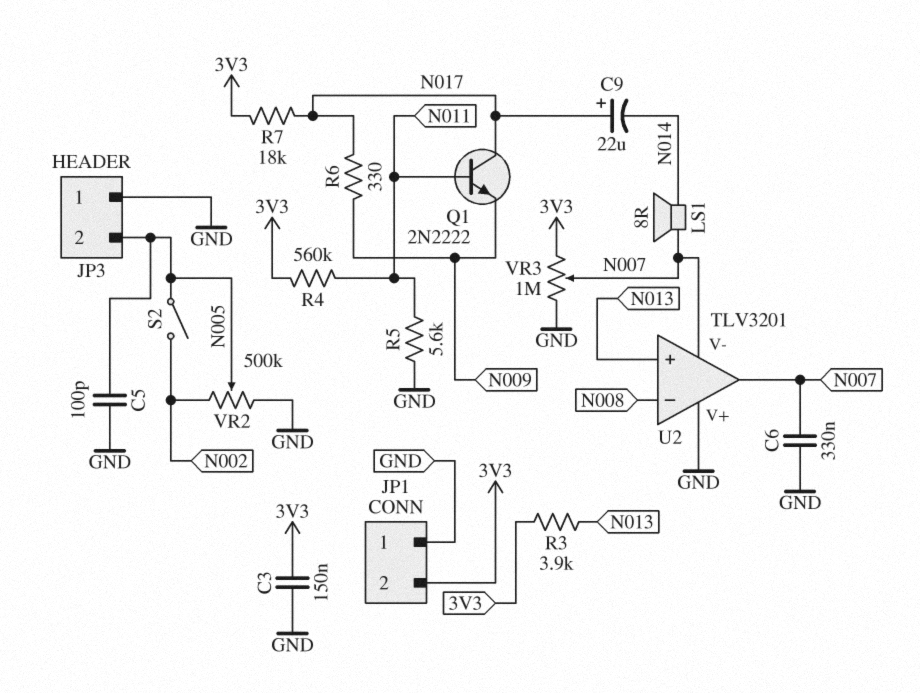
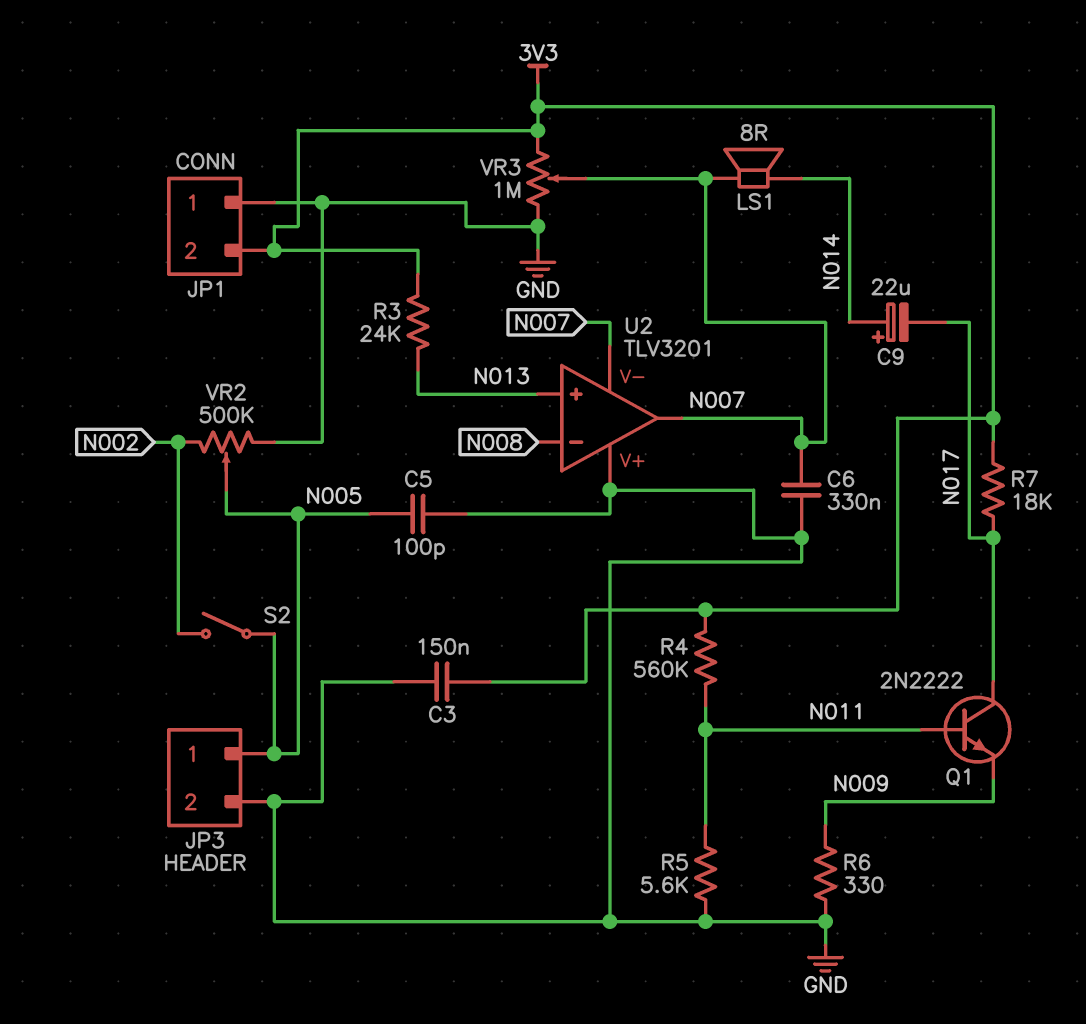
C9: 22uF (plus N017, minus N014) -> 22uF (plus N014, minus N017)
JP3 pin 1: GND -> N005
JP3 pin 2: N005 -> GND
R3: 3.9k (3V3, N013) -> 24k (3V3, N013)
R6: 330 (N009, N017) -> 330 (GND, N009)

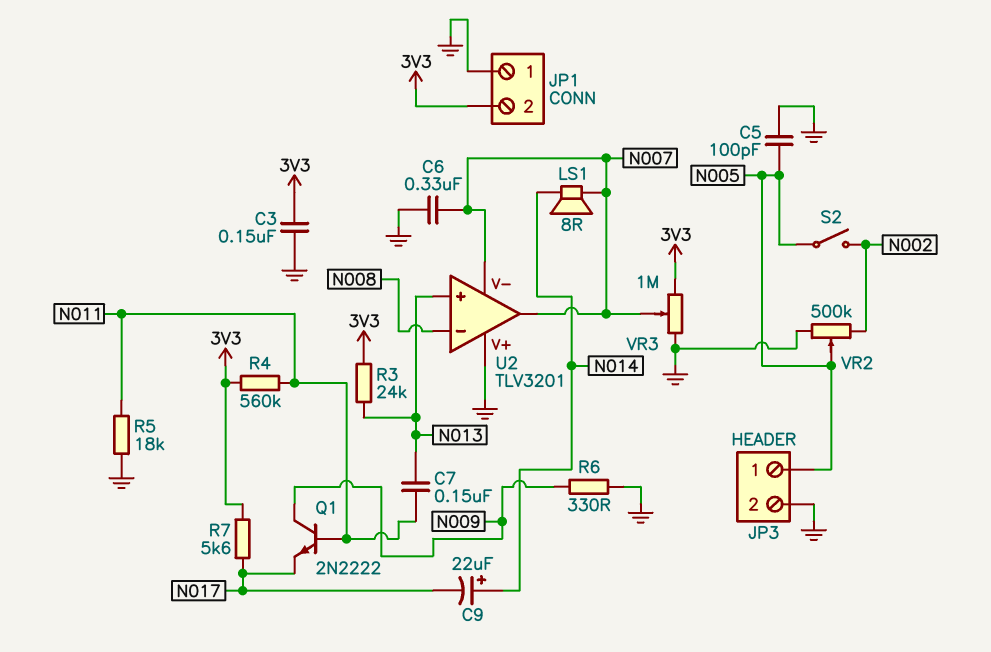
C7: none -> 150nF (N011, N013)
Q1: NPN 2N2222 (B N011, C N017, E N009) -> NPN 2N2222 (B N011, C N009, E N017)
R5: 5.6k (GND, N011) -> 18k (GND, N011)
R7: 18k (3V3, N017) -> 5.6k (3V3, N017)

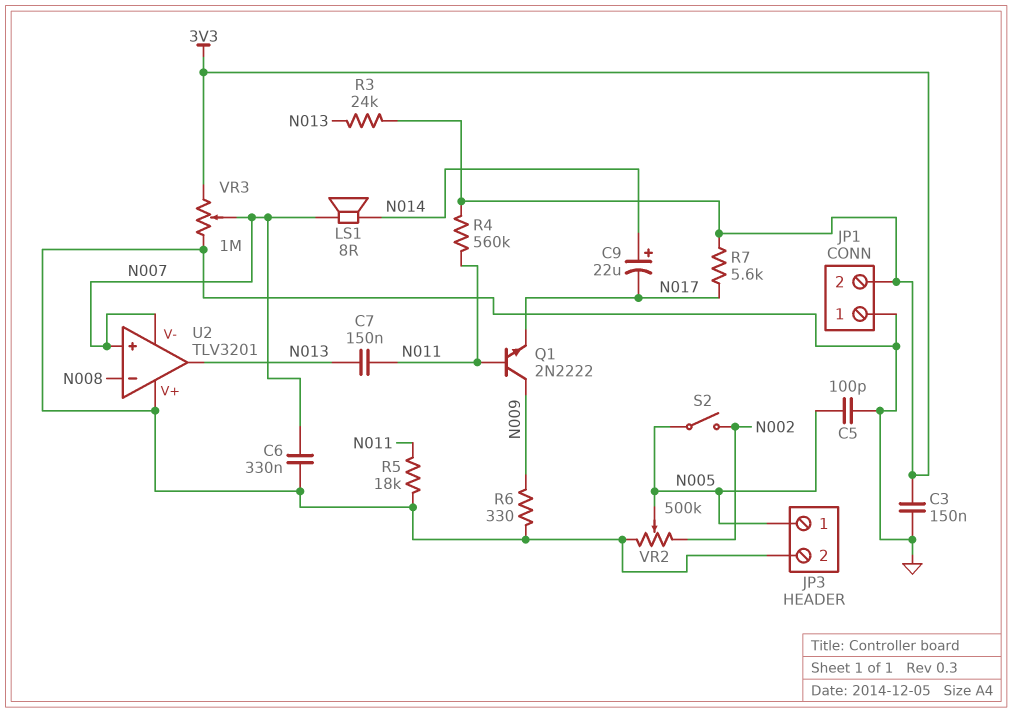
U2 pin in+: N013 -> N007
U2 pin out: N007 -> N013

